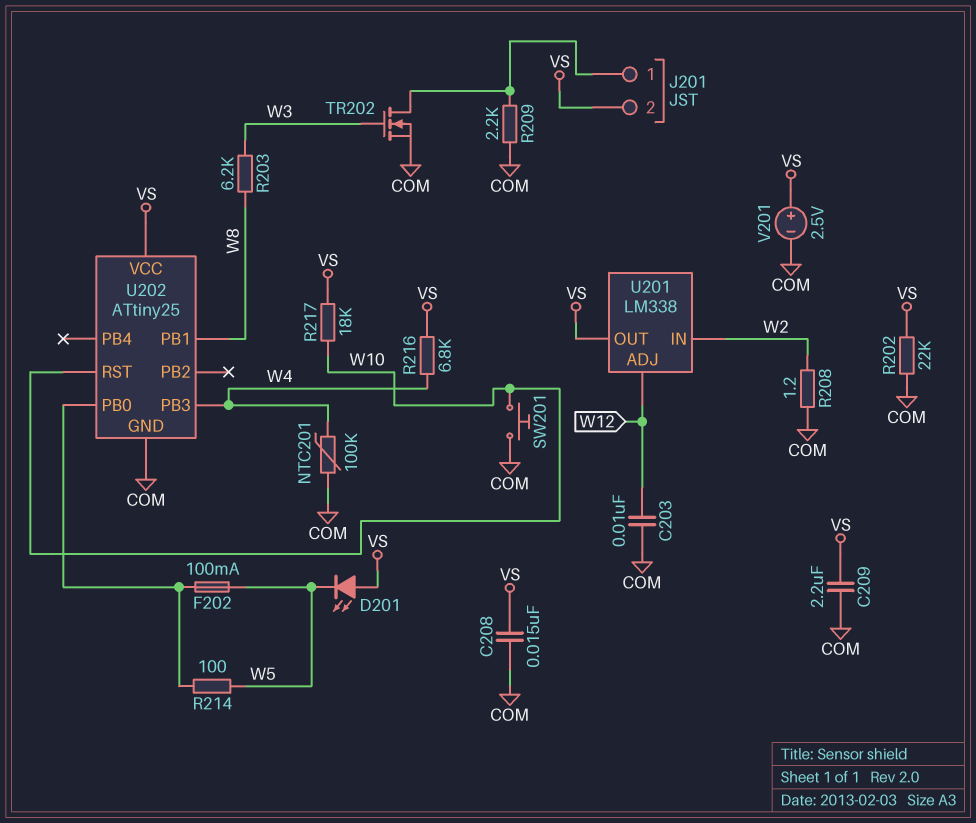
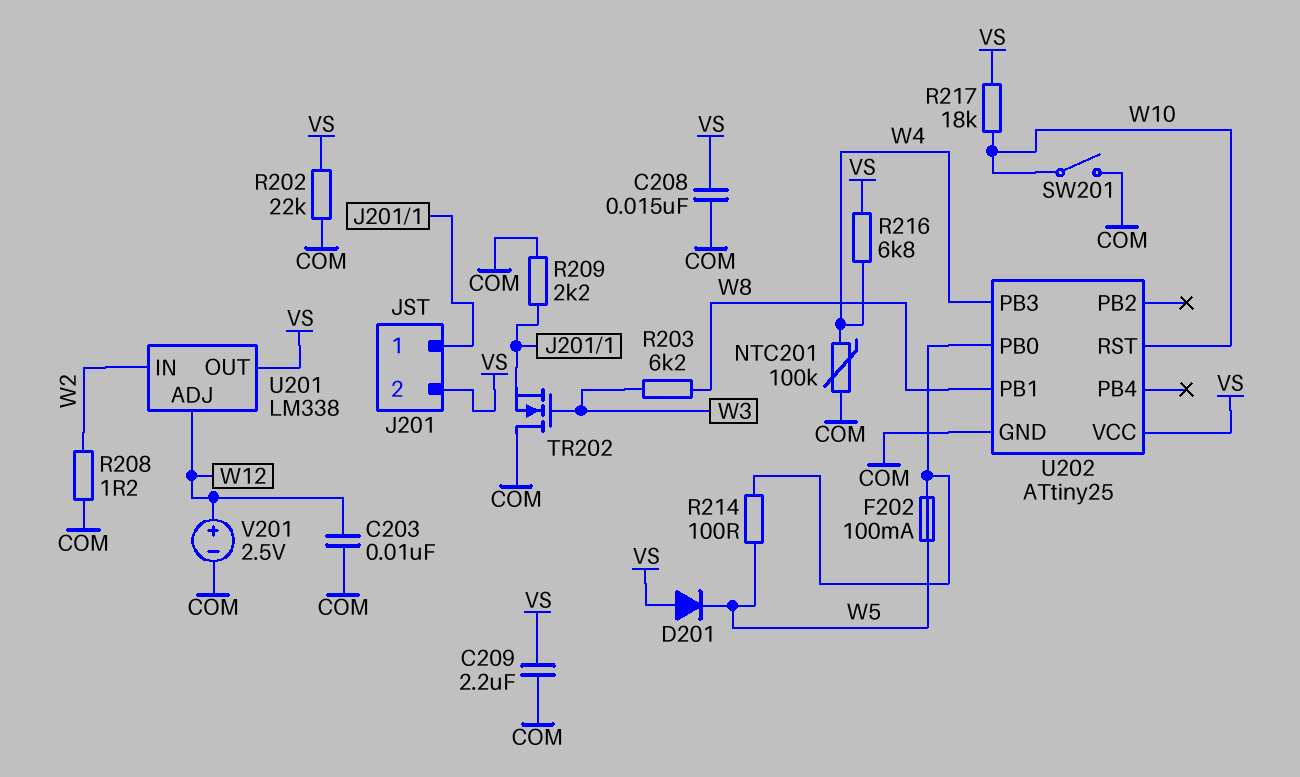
D201: LED (A VS, K W5) -> diode (A VS, K W5)
SW201: button (COM, W10) -> switch (COM, W10)
TR202: NMOS (G W3, D J201/1, S COM) -> NMOS (G W3, D COM, S J201/1)
V201: 2.5V (plus VS, minus COM) -> 2.5V (plus W12, minus COM)

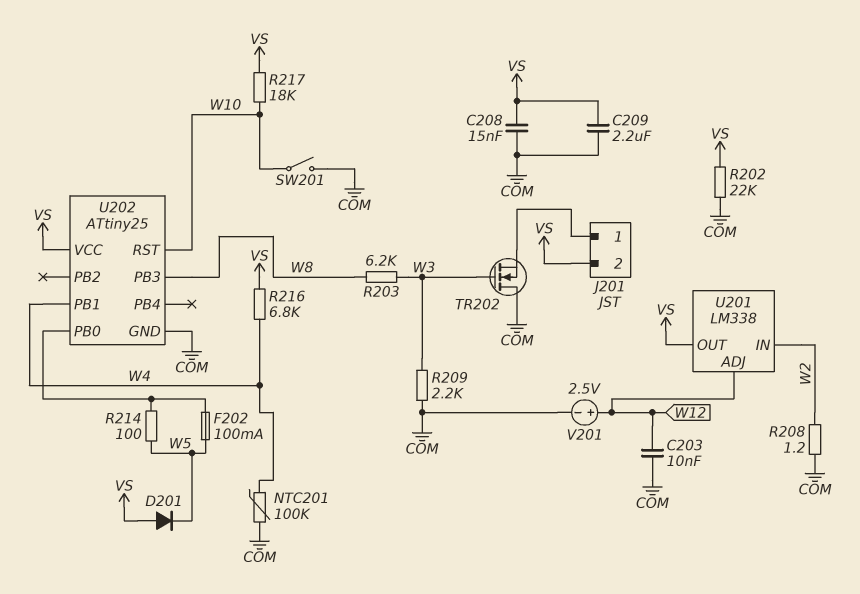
R209: 2.2k (COM, J201/1) -> 2.2k (COM, W3)
U202 pin PB1: W8 -> W4
U202 pin PB3: W4 -> W8

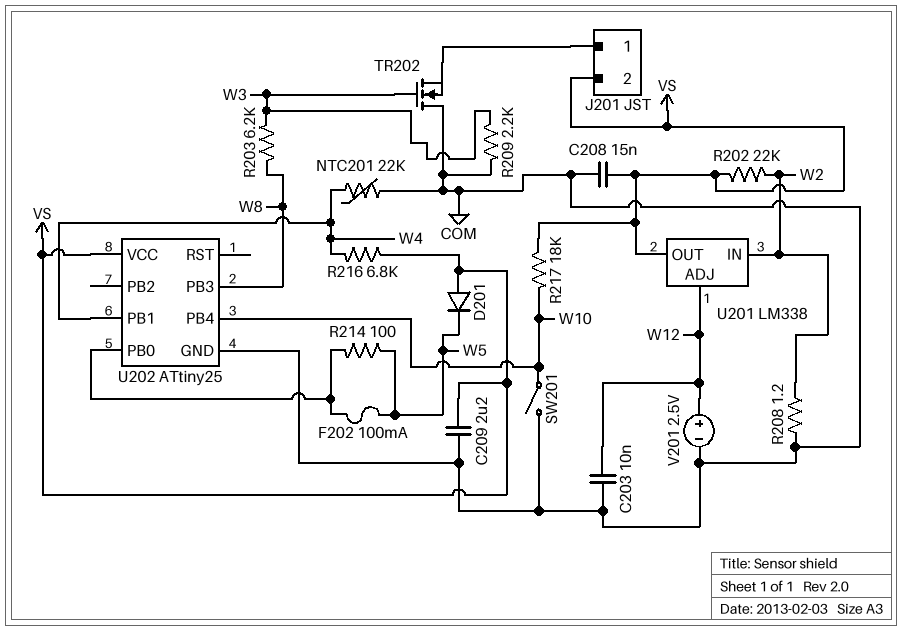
NTC201: 100k (COM, W4) -> 22k (COM, W4)
R202: 22k (COM, VS) -> 22k (VS, W2)
U202 pin PB4: none -> W10
U202 pin RST: W10 -> none

